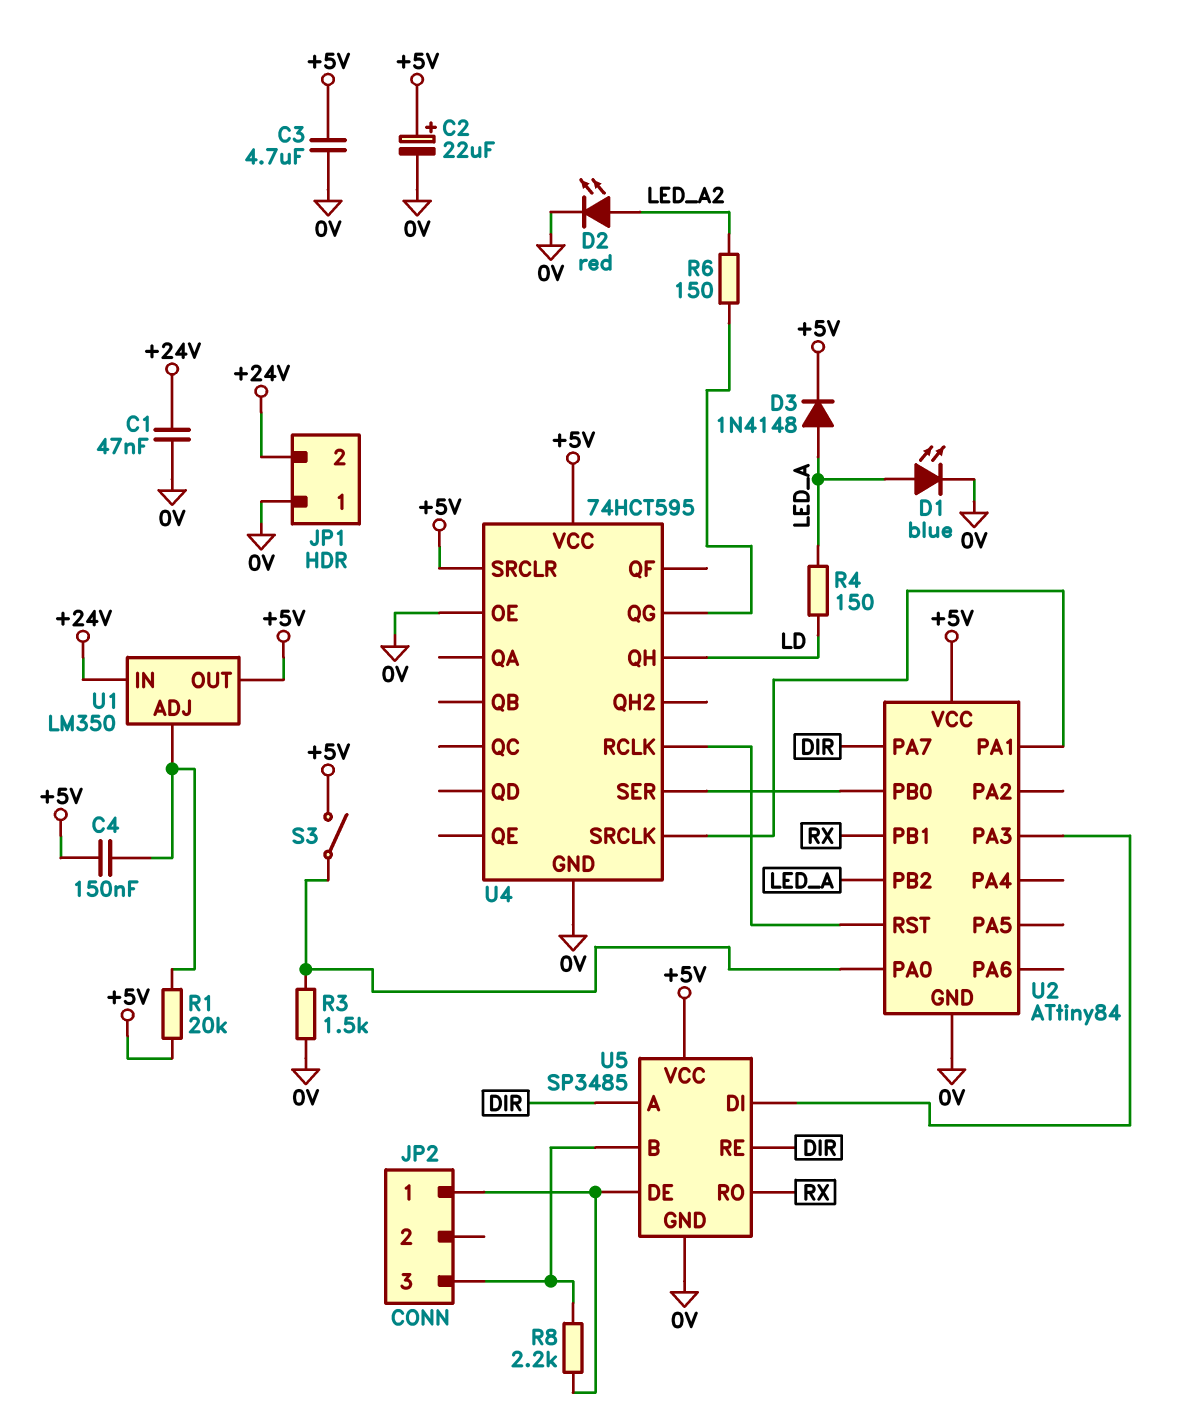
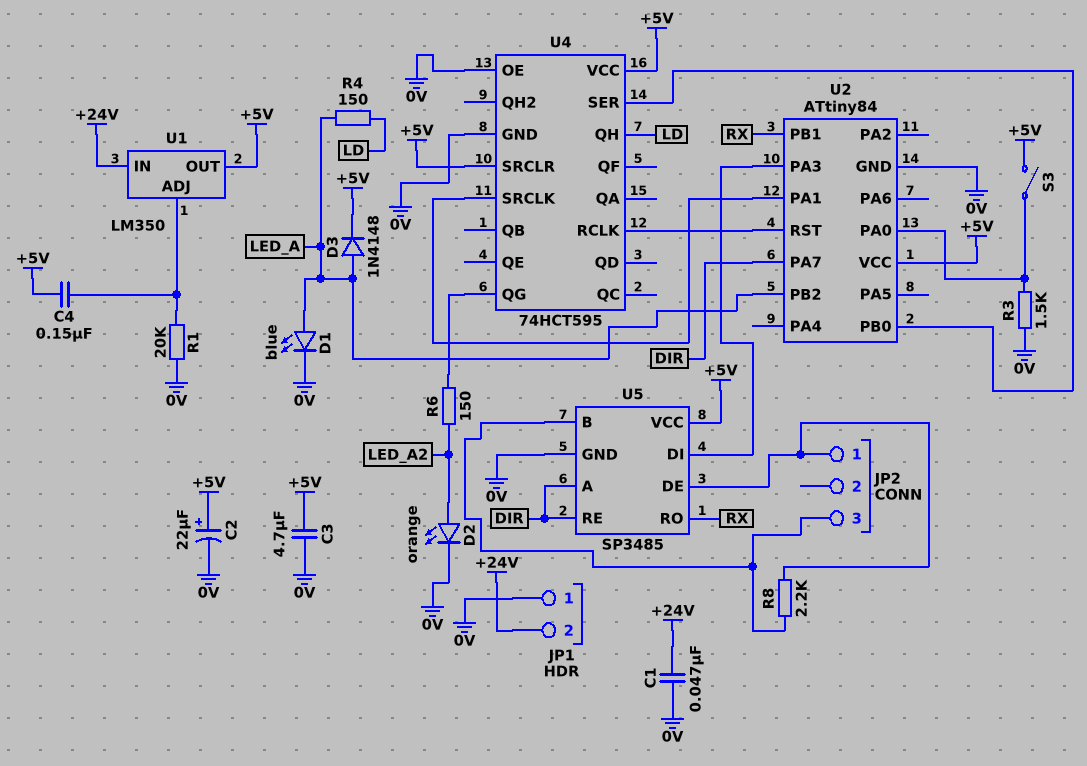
D2: LED red (A LED_A2, K 0V) -> LED orange (A LED_A2, K 0V)
R1: 20k (+5V, U1/ADJ) -> 20k (0V, U1/ADJ)

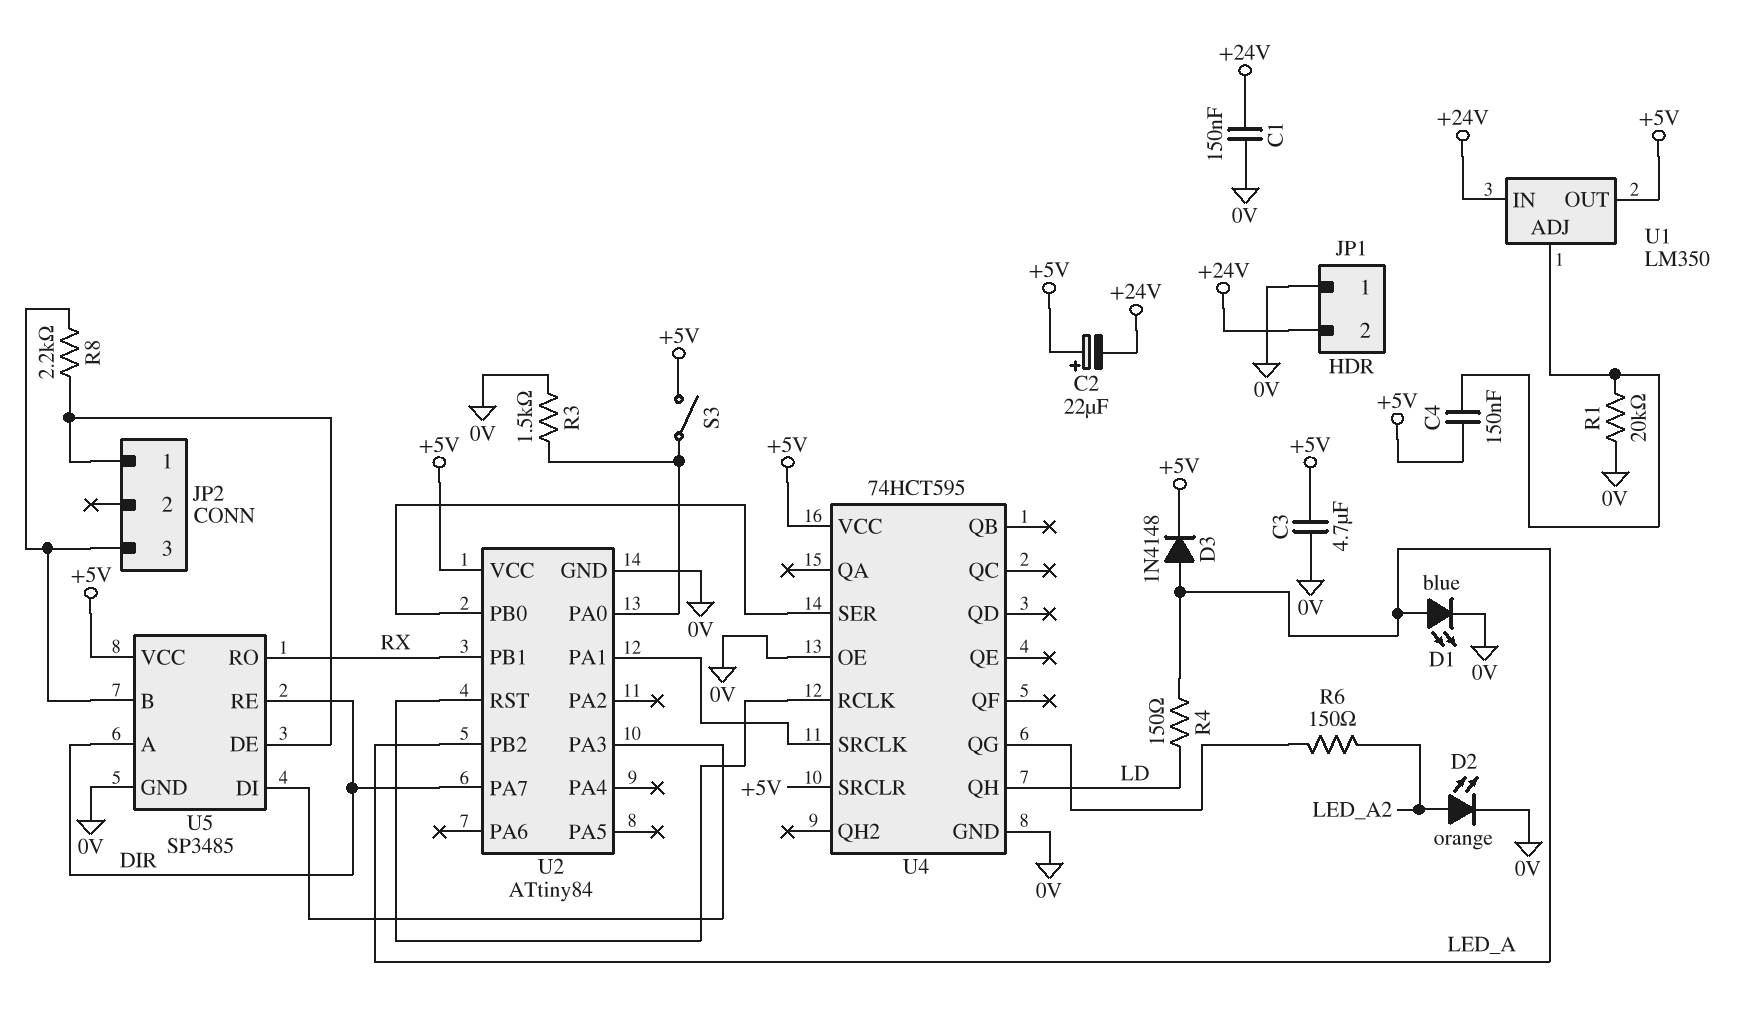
C1: 47nF (+24V, 0V) -> 150nF (+24V, 0V)
C2: 22uF (plus +5V, minus 0V) -> 22uF (plus +5V, minus +24V)

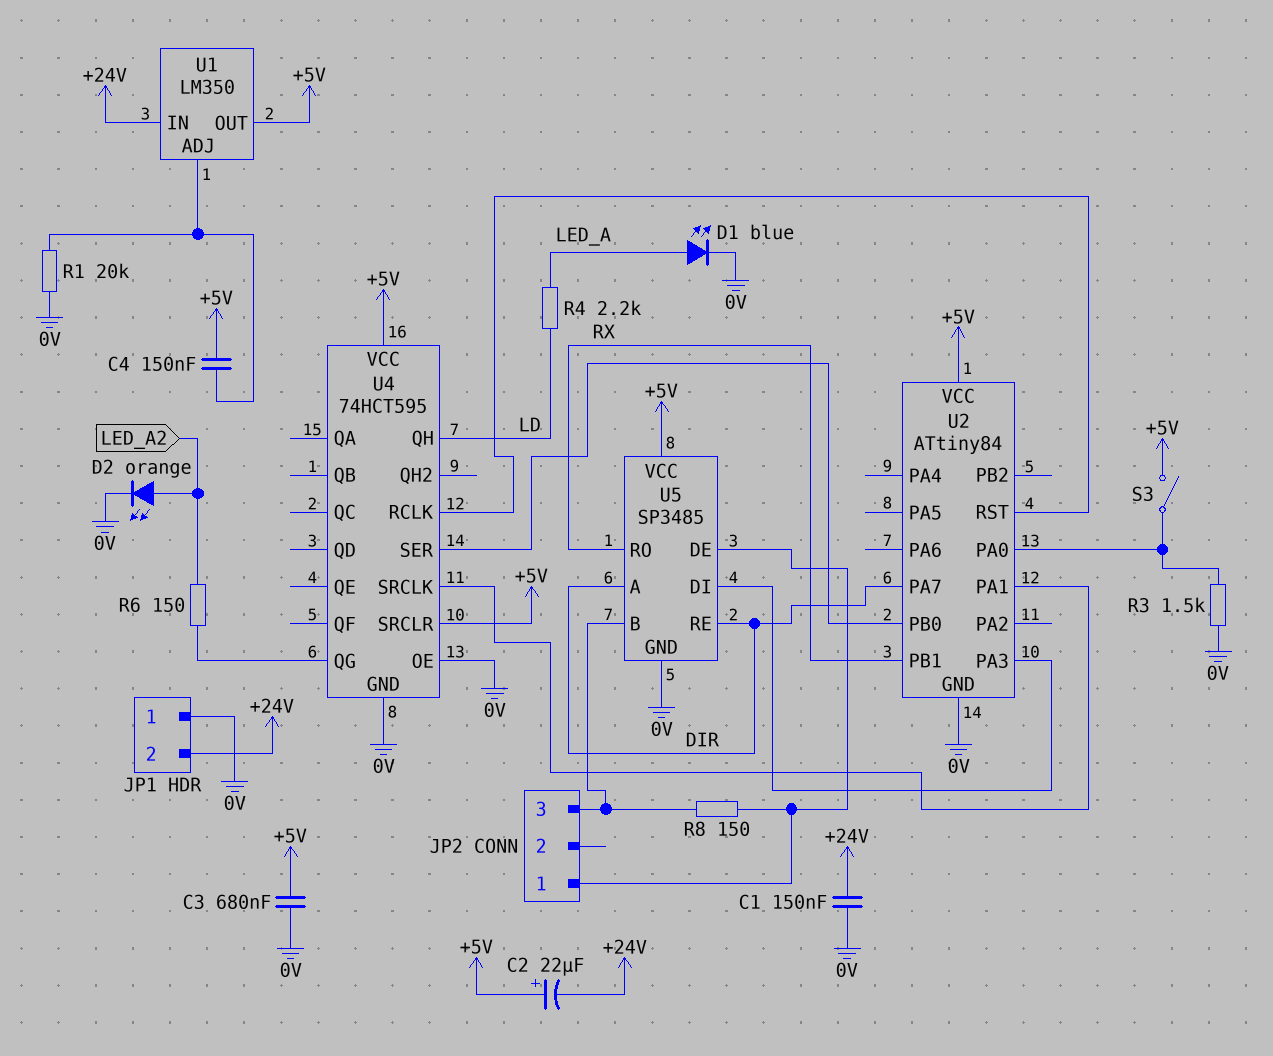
C3: 4.7uF (+5V, 0V) -> 680nF (+5V, 0V)
D3: diode 1N4148 (A LED_A, K +5V) -> none
R4: 150 (LD, LED_A) -> 2.2k (LD, LED_A)
R8: 2.2k (JP2/1, JP2/3) -> 150 (JP2/1, JP2/3)
U2 pin PB2: LED_A -> none

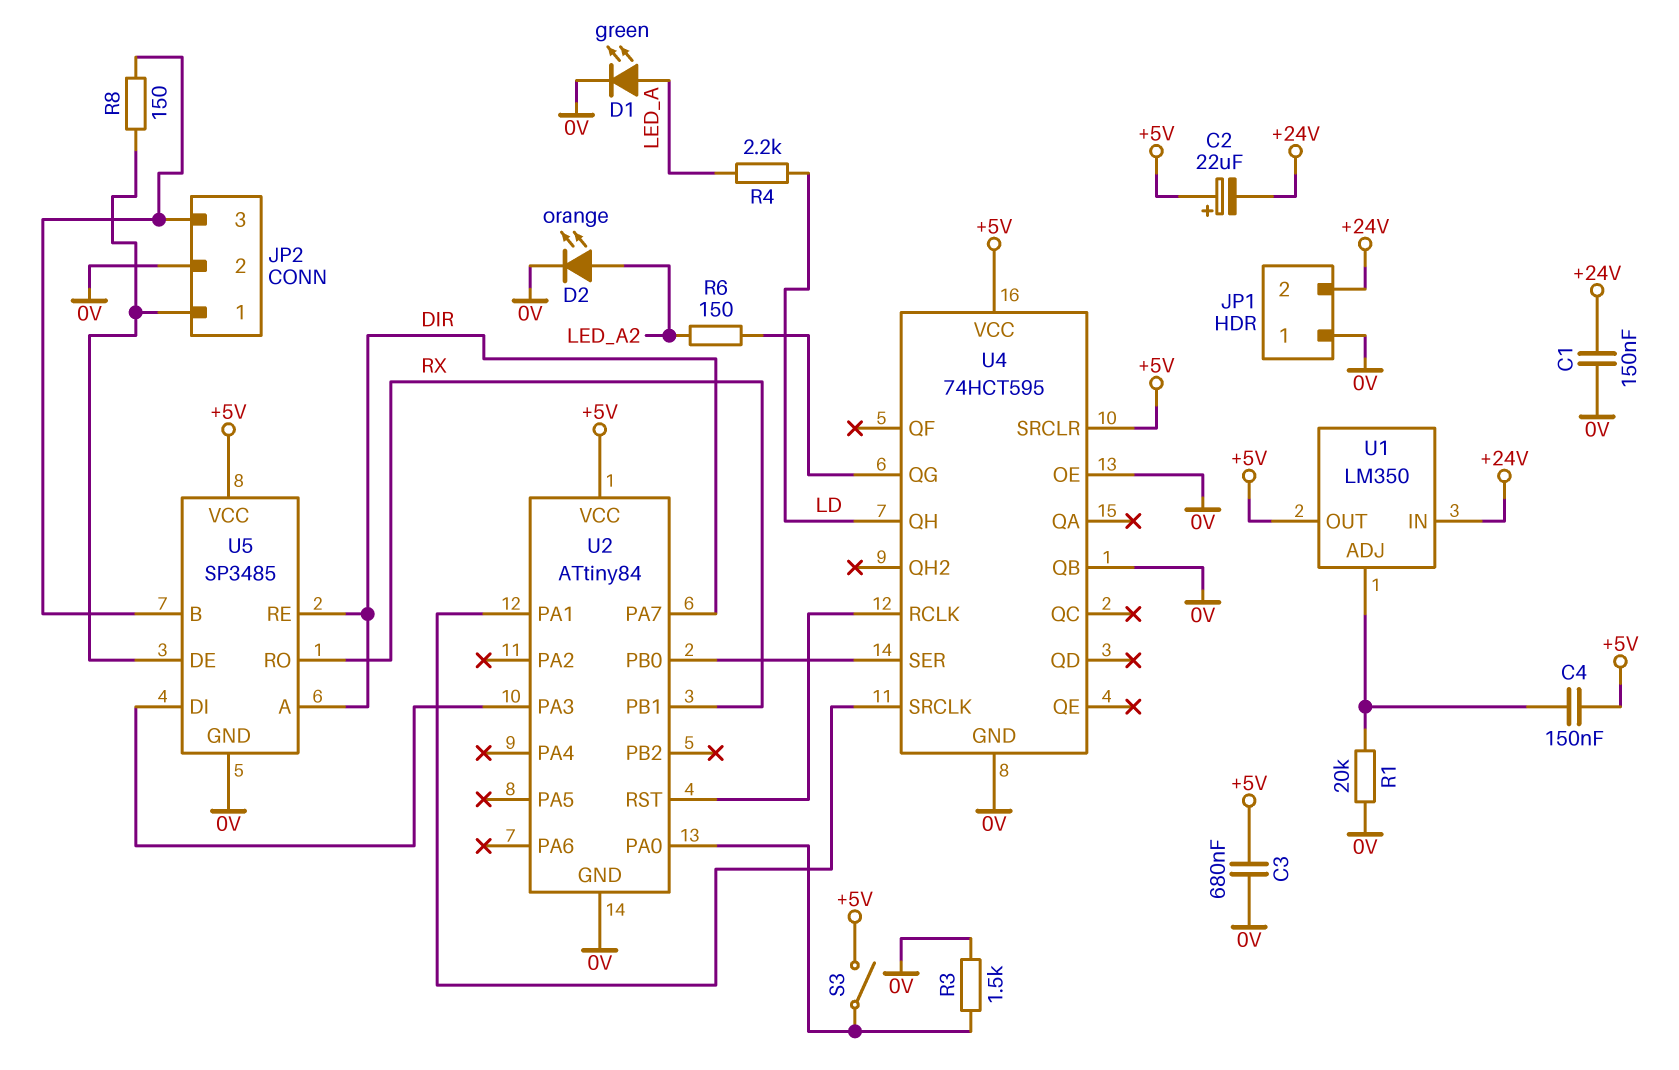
D1: LED blue (A LED_A, K 0V) -> LED green (A LED_A, K 0V)
JP2 pin 2: none -> 0V
U4 pin QB: none -> 0V

